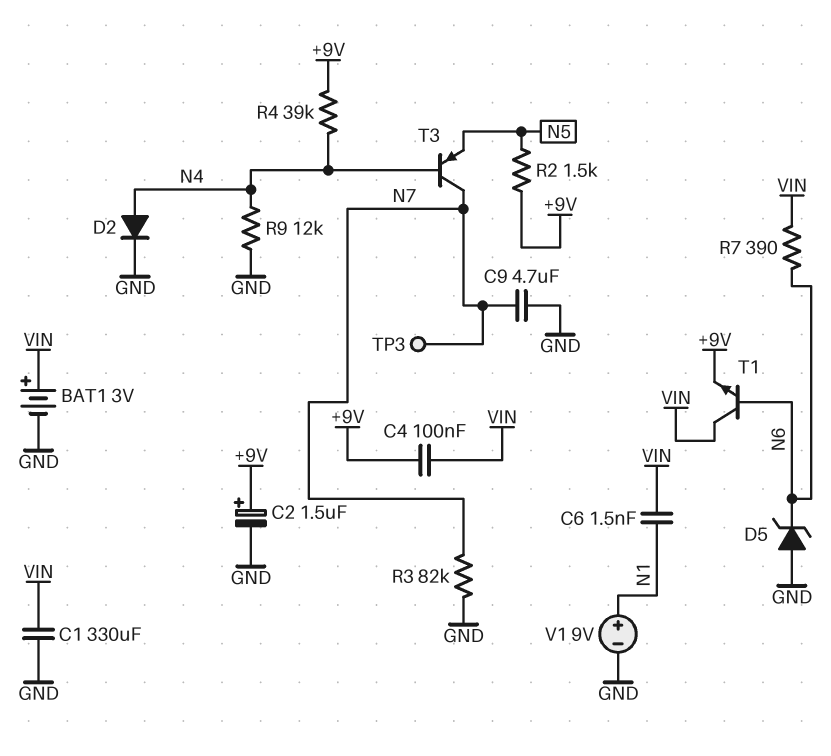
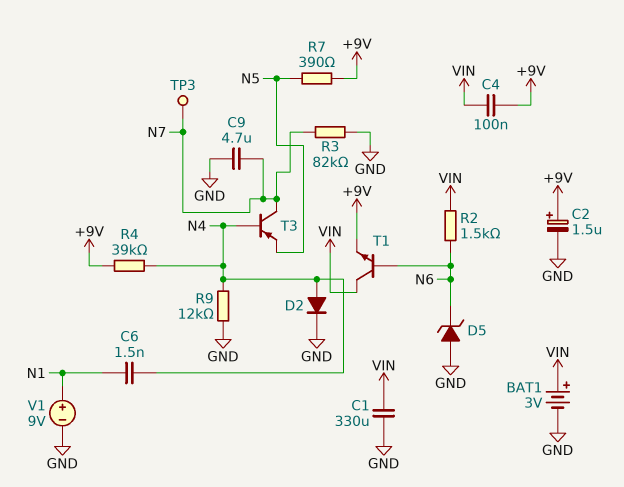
C6: 1.5nF (N1, VIN) -> 1.5nF (N1, N4)
R2: 1.5k (+9V, N5) -> 1.5k (N6, VIN)
R7: 390 (N6, VIN) -> 390 (+9V, N5)

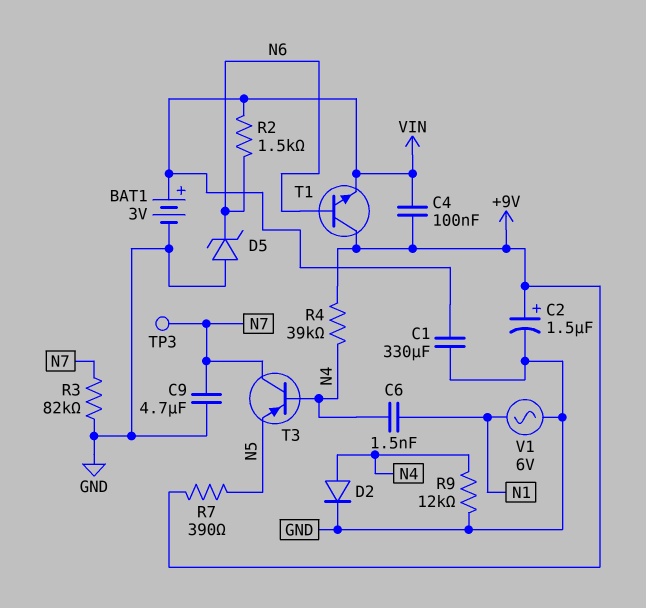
T1: NPN (B N6, C VIN, E +9V) -> NPN (B N6, C +9V, E VIN)
V1: 9V (plus N1, minus GND) -> AC 6V (GND, N1)

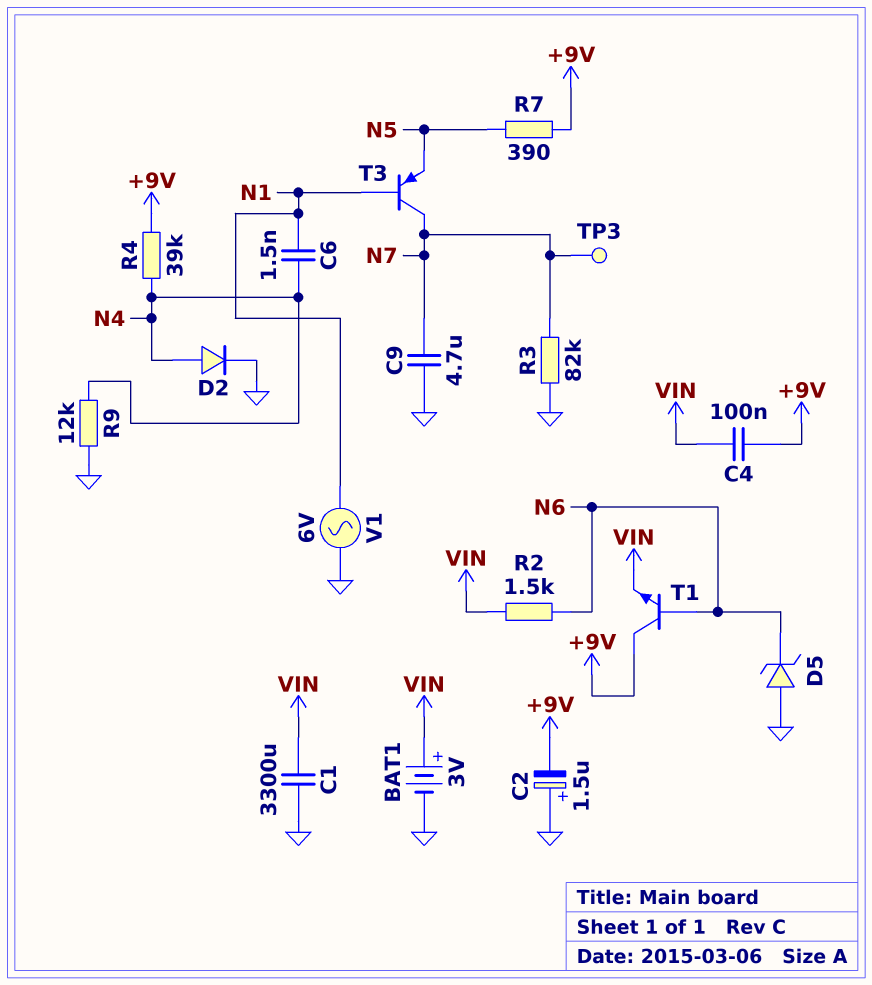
C1: 330uF (GND, VIN) -> 3300uF (GND, VIN)
C2: 1.5uF (plus +9V, minus GND) -> 1.5uF (plus GND, minus +9V)
T3: PNP (B N4, C N7, E N5) -> PNP (B N1, C N7, E N5)

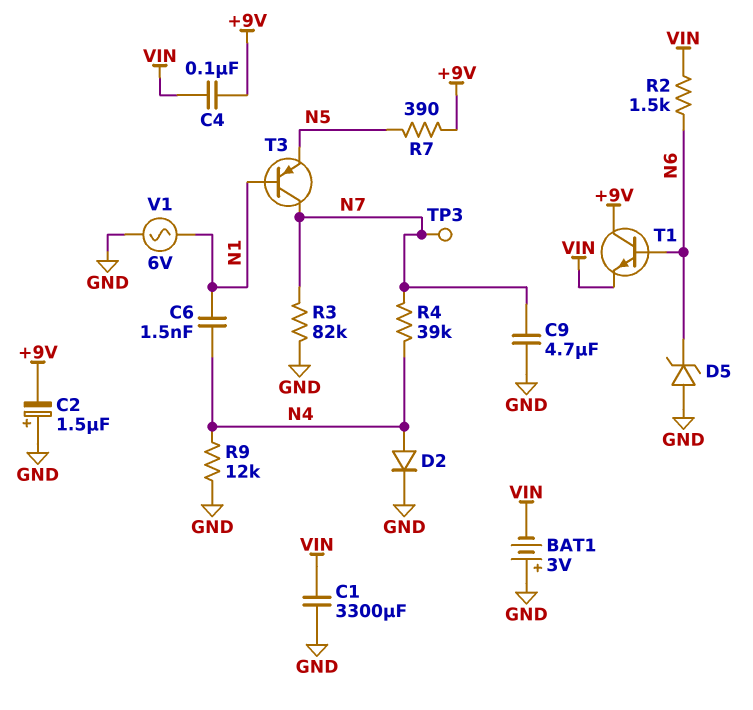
BAT1: 3V (plus VIN, minus GND) -> 3V (plus GND, minus VIN)
R4: 39k (+9V, N4) -> 39k (N4, N7)

